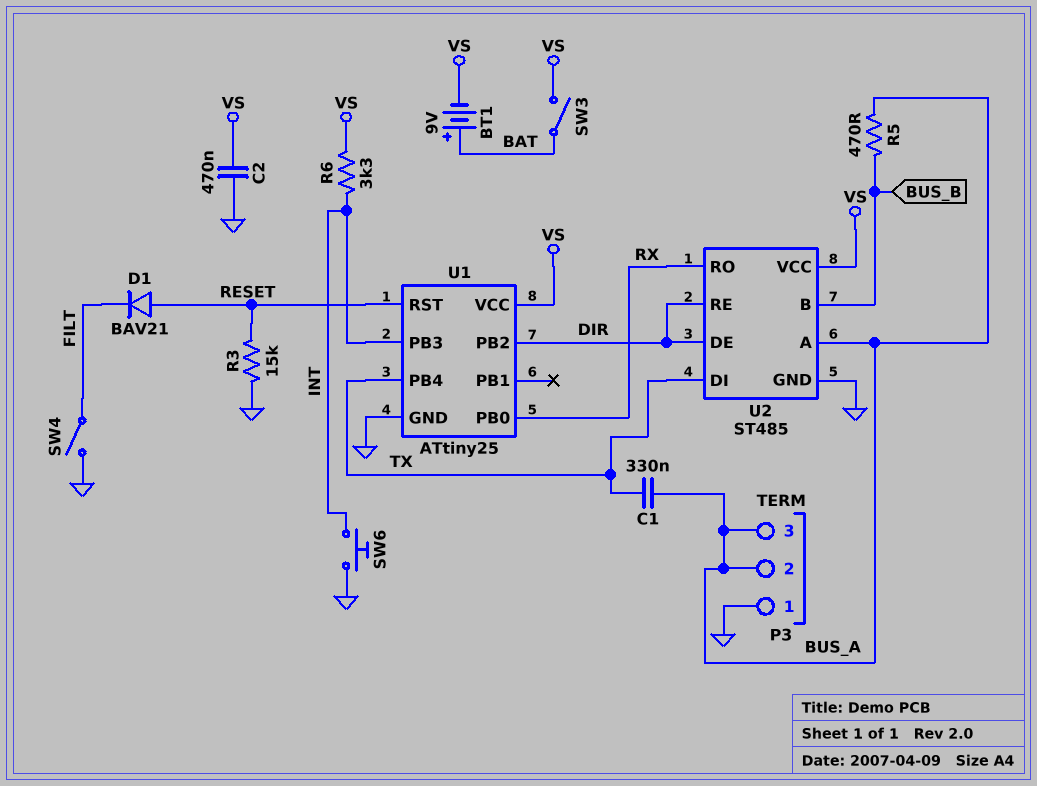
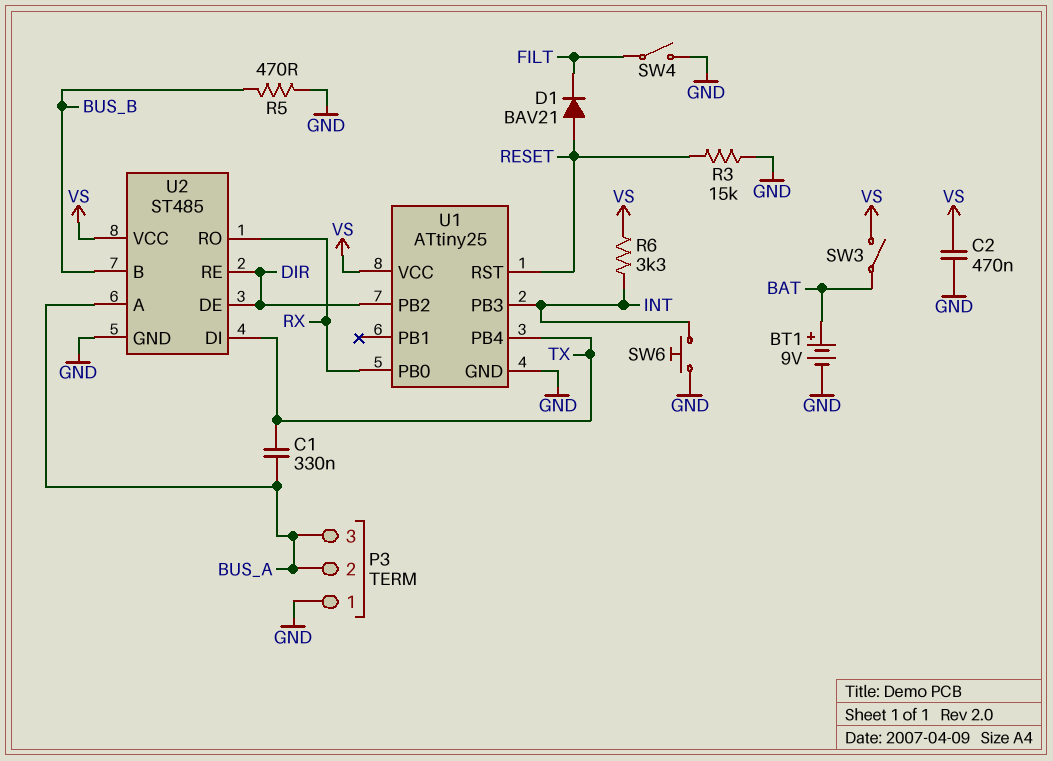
BT1: 9V (plus BAT, minus VS) -> 9V (plus BAT, minus GND)
R5: 470 (BUS_A, BUS_B) -> 470 (BUS_B, GND)

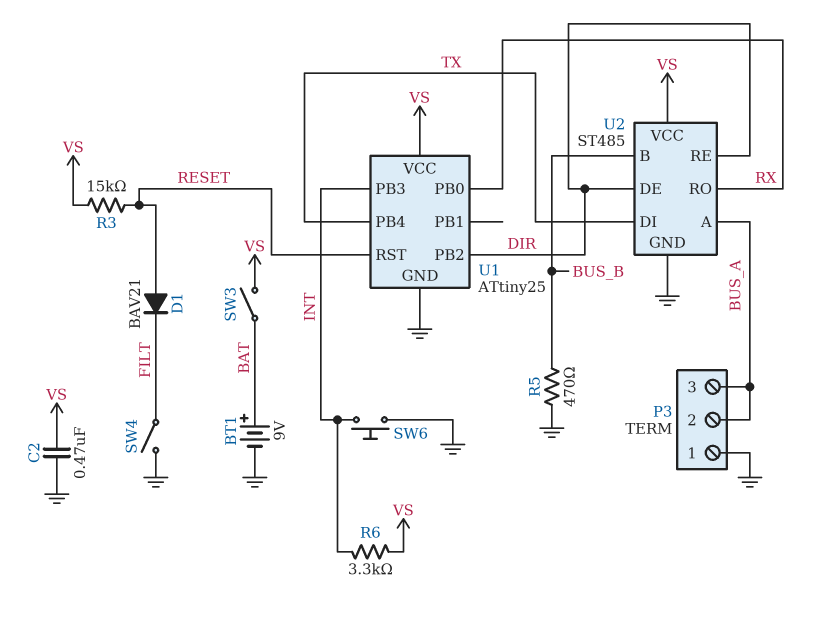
C1: 330nF (BUS_A, TX) -> none
R3: 15k (GND, RESET) -> 15k (RESET, VS)

